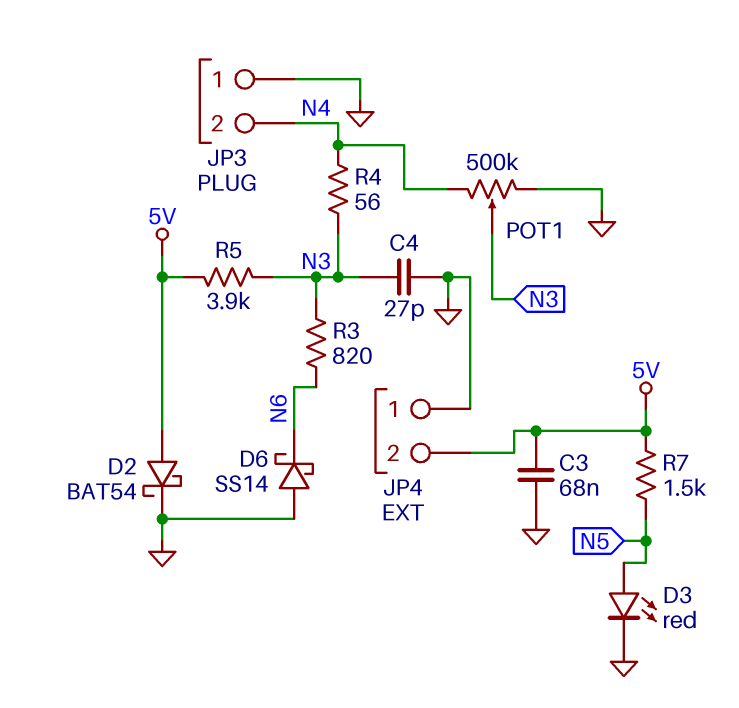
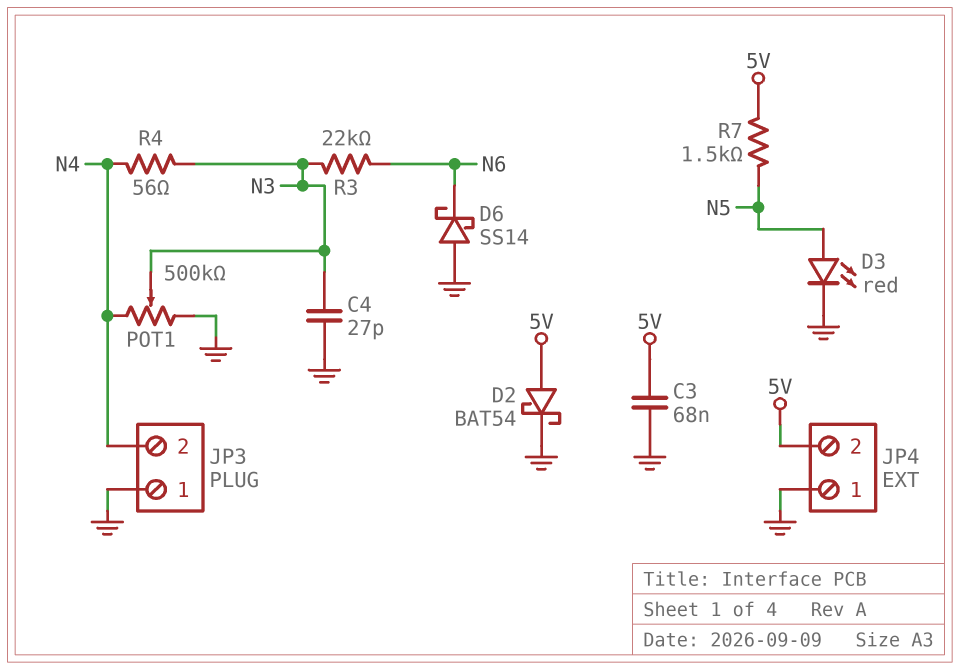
R3: 820 (N3, N6) -> 22k (N3, N6)
R5: 3.9k (5V, N3) -> none

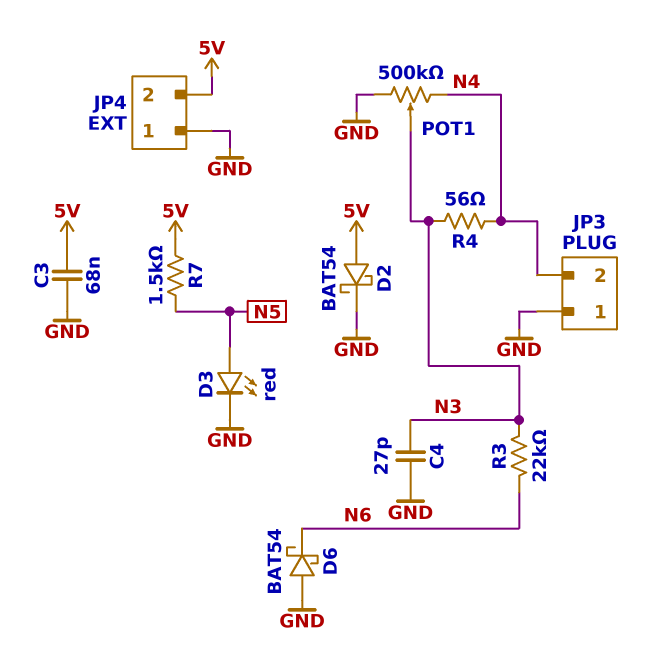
D6: schottky SS14 (A GND, K N6) -> schottky BAT54 (A GND, K N6)

